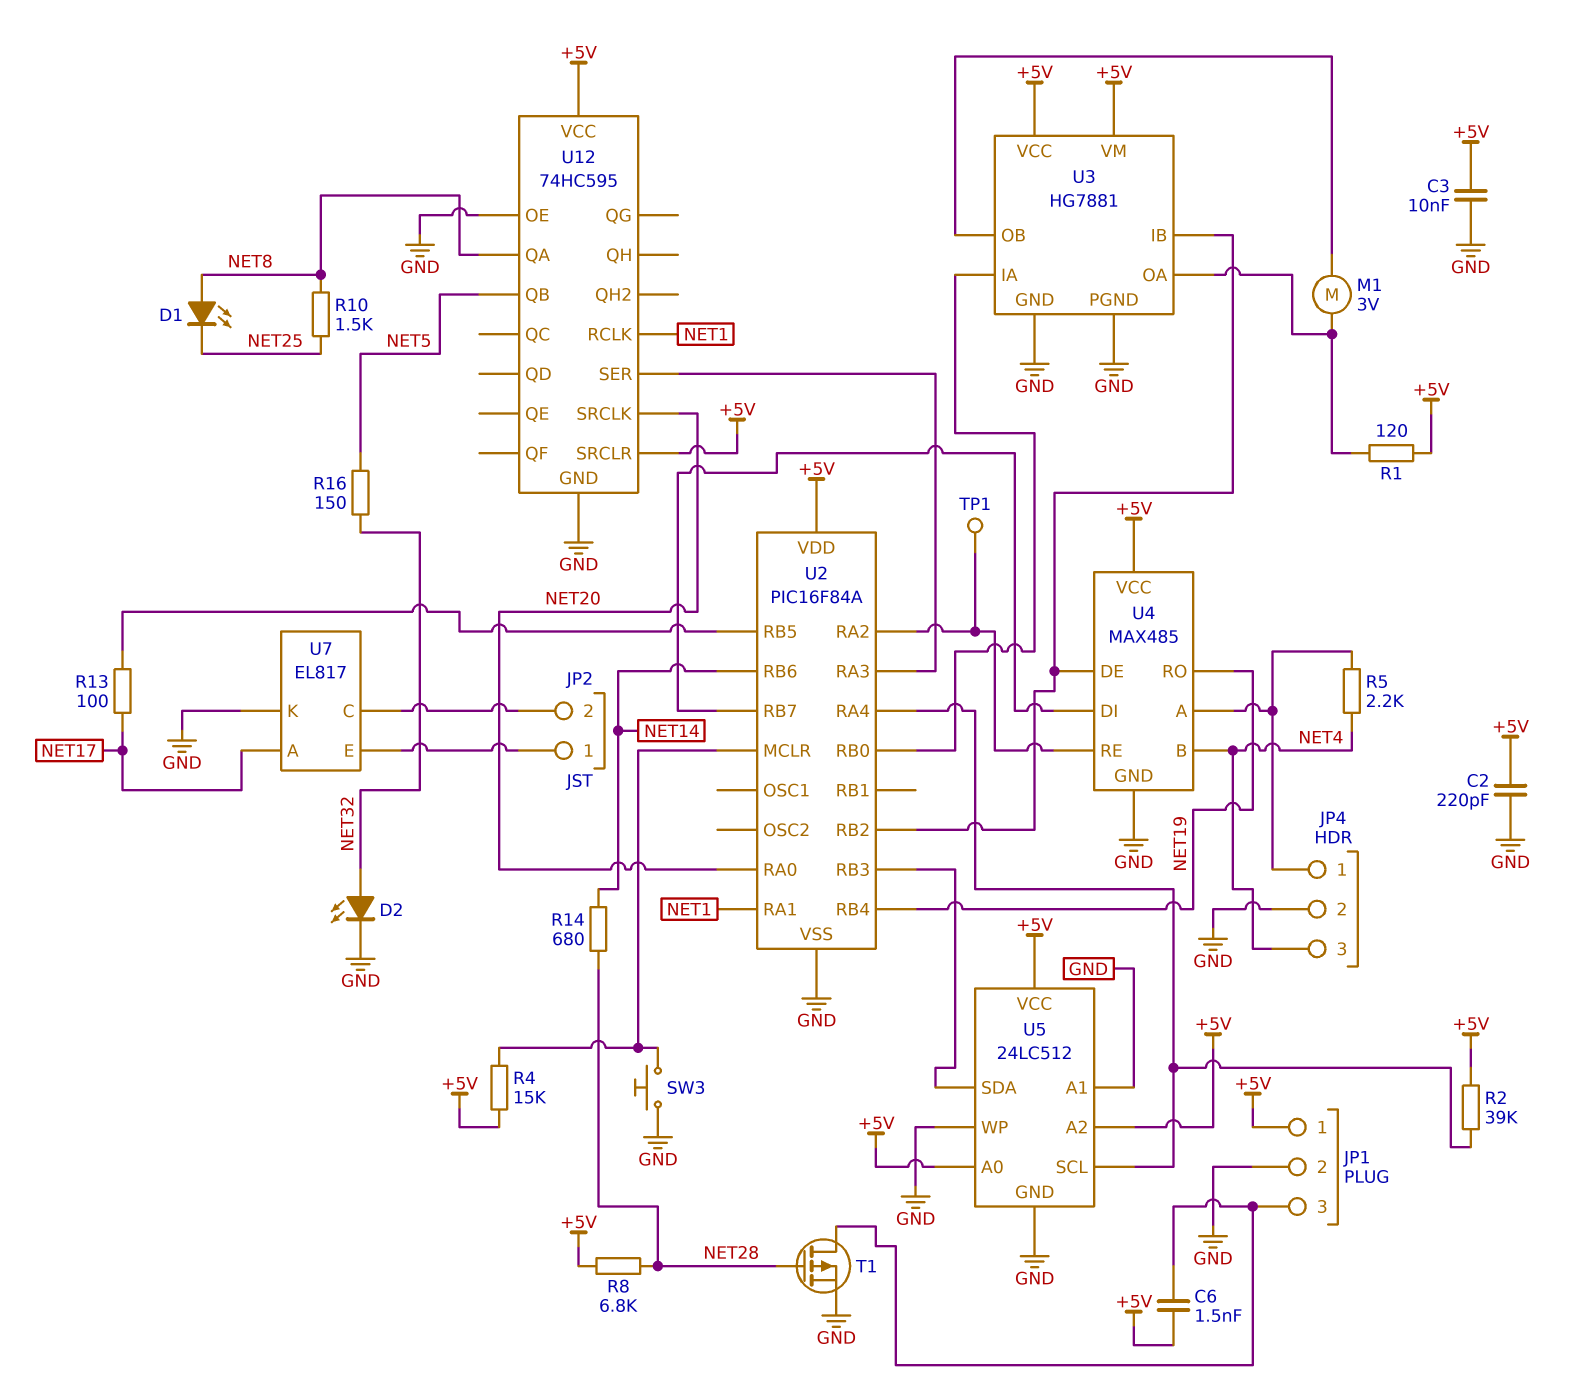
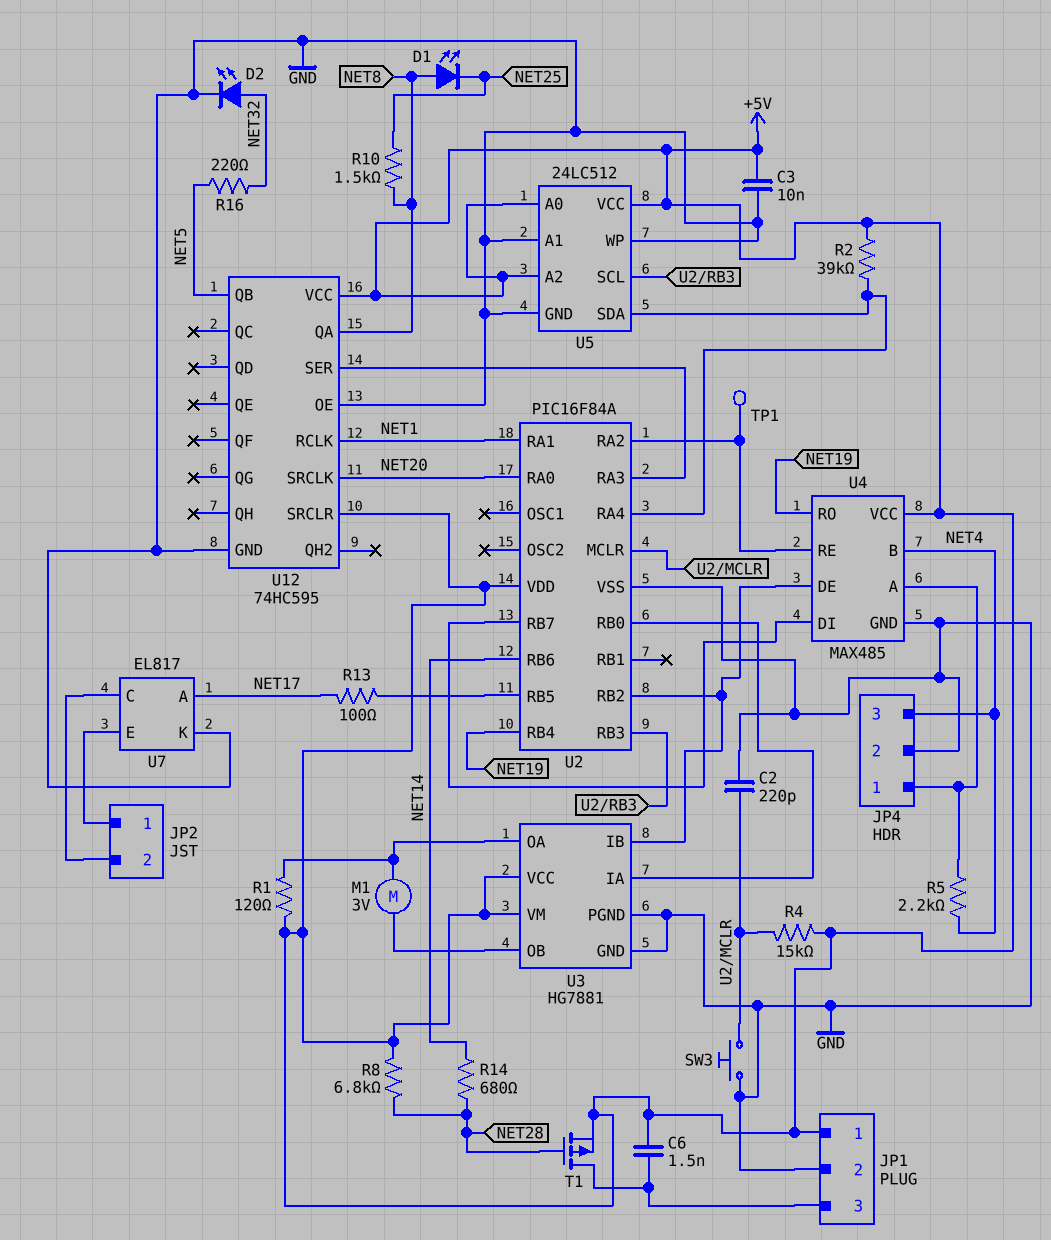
C2: 220pF (+5V, GND) -> 220pF (GND, U2/MCLR)
R16: 150 (NET5, NET32) -> 220 (NET5, NET32)
T1: PMOS (G NET28, D JP1/3, S GND) -> PMOS (G NET28, D JP1/3, S +5V)
U5 pin SCL: U2/RA4 -> U2/RB3
U5 pin SDA: U2/RB3 -> U2/RA4

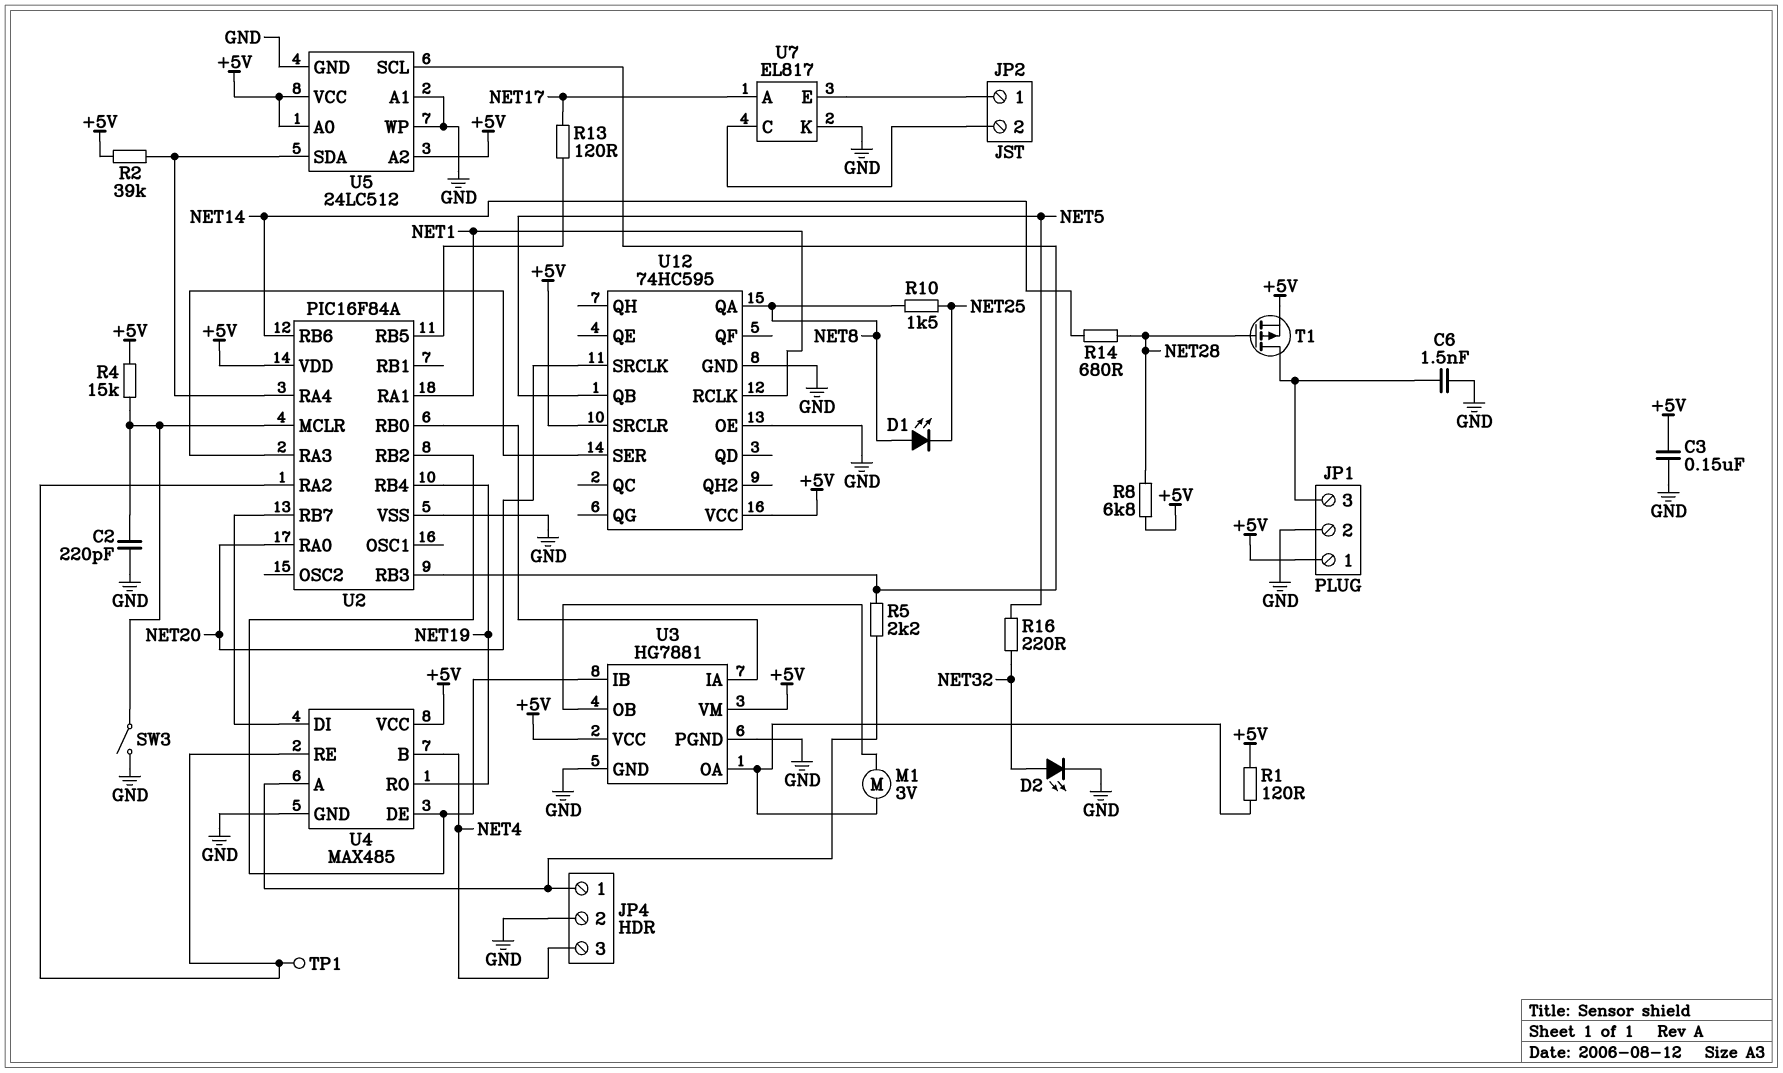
C3: 10nF (+5V, GND) -> 150nF (+5V, GND)
C6: 1.5nF (+5V, JP1/3) -> 1.5nF (GND, JP1/3)
R5: 2.2k (JP4/1, NET4) -> 2.2k (JP4/1, U2/RB3)
R13: 100 (NET17, U2/RB5) -> 120 (NET17, U2/RB5)
SW3: button (GND, U2/MCLR) -> switch (GND, U2/MCLR)

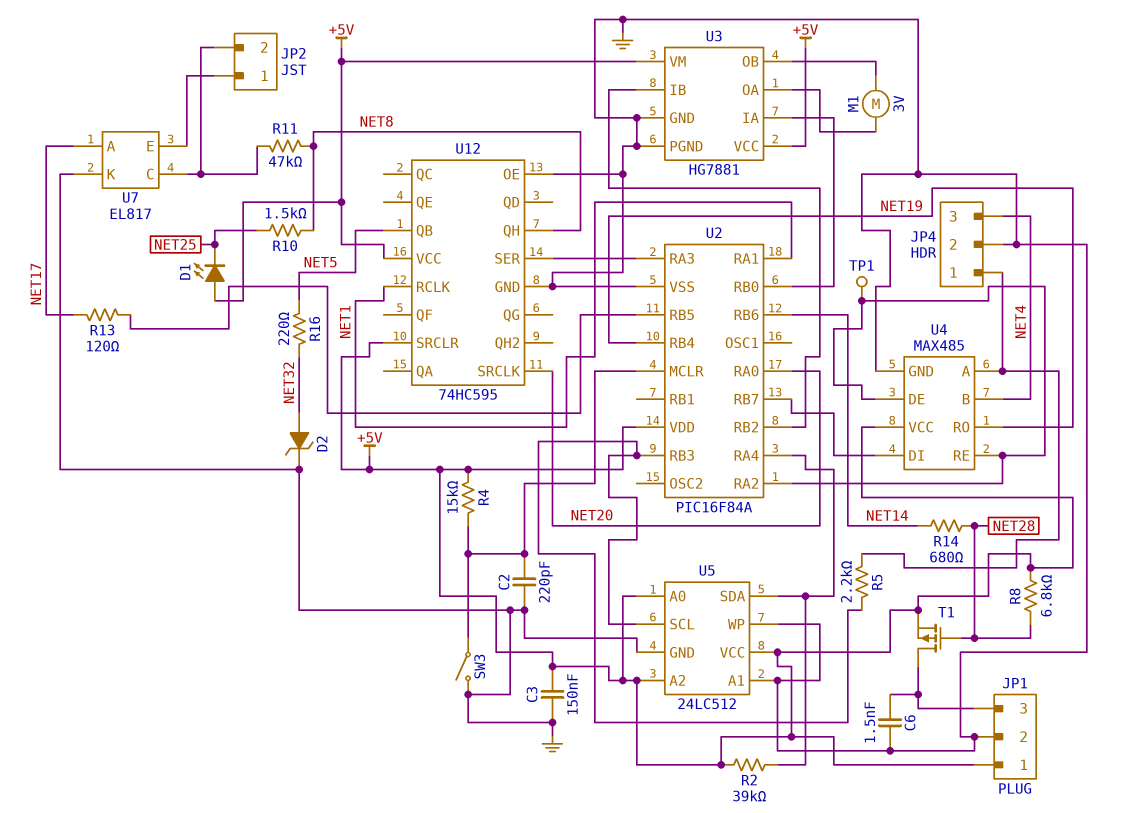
D1: LED (A NET8, K NET25) -> LED (A +5V, K NET25)
D2: LED (A NET32, K GND) -> zener (A NET32, K GND)
R1: 120 (+5V, U3/OA) -> none
R11: none -> 47k (JP2/2, NET8)
U4 pin DE: U2/RB2 -> U2/RA2
U12 pin QA: NET8 -> none
U12 pin QH: none -> NET8

